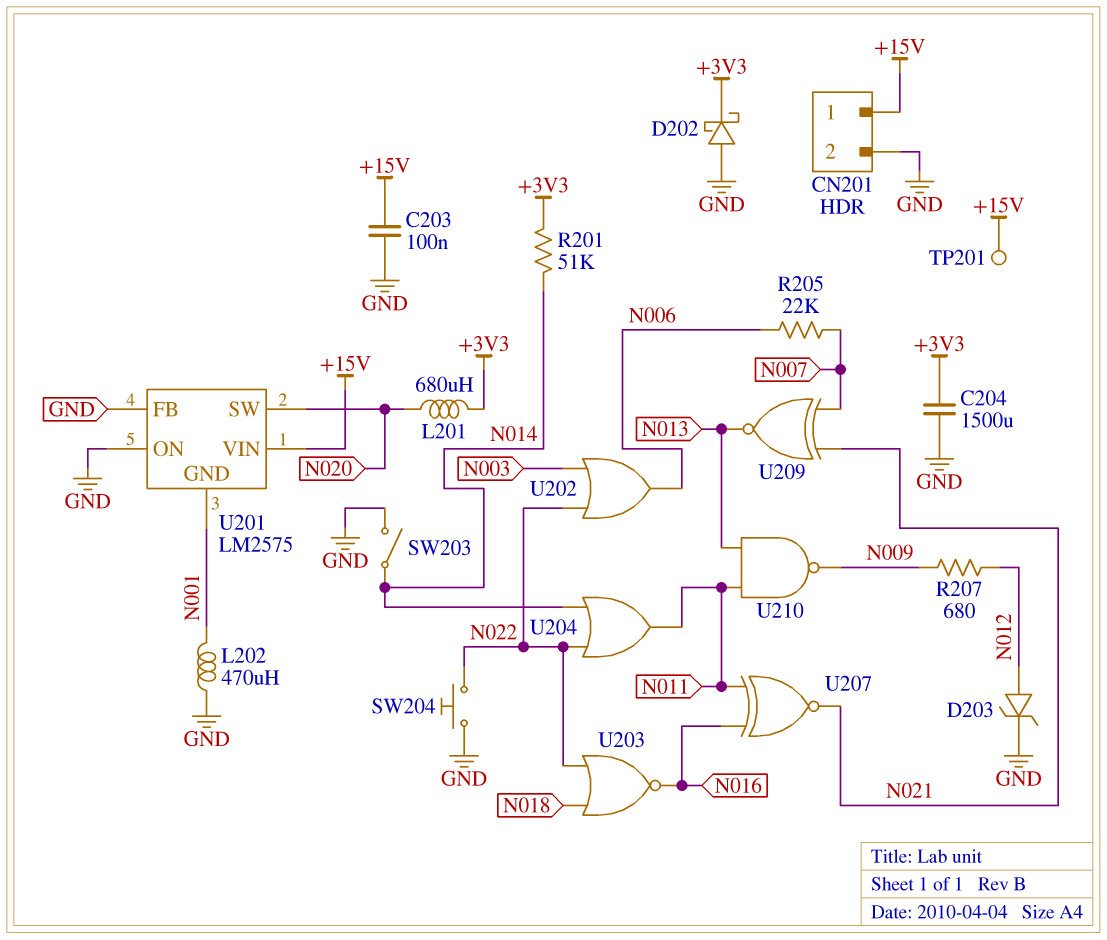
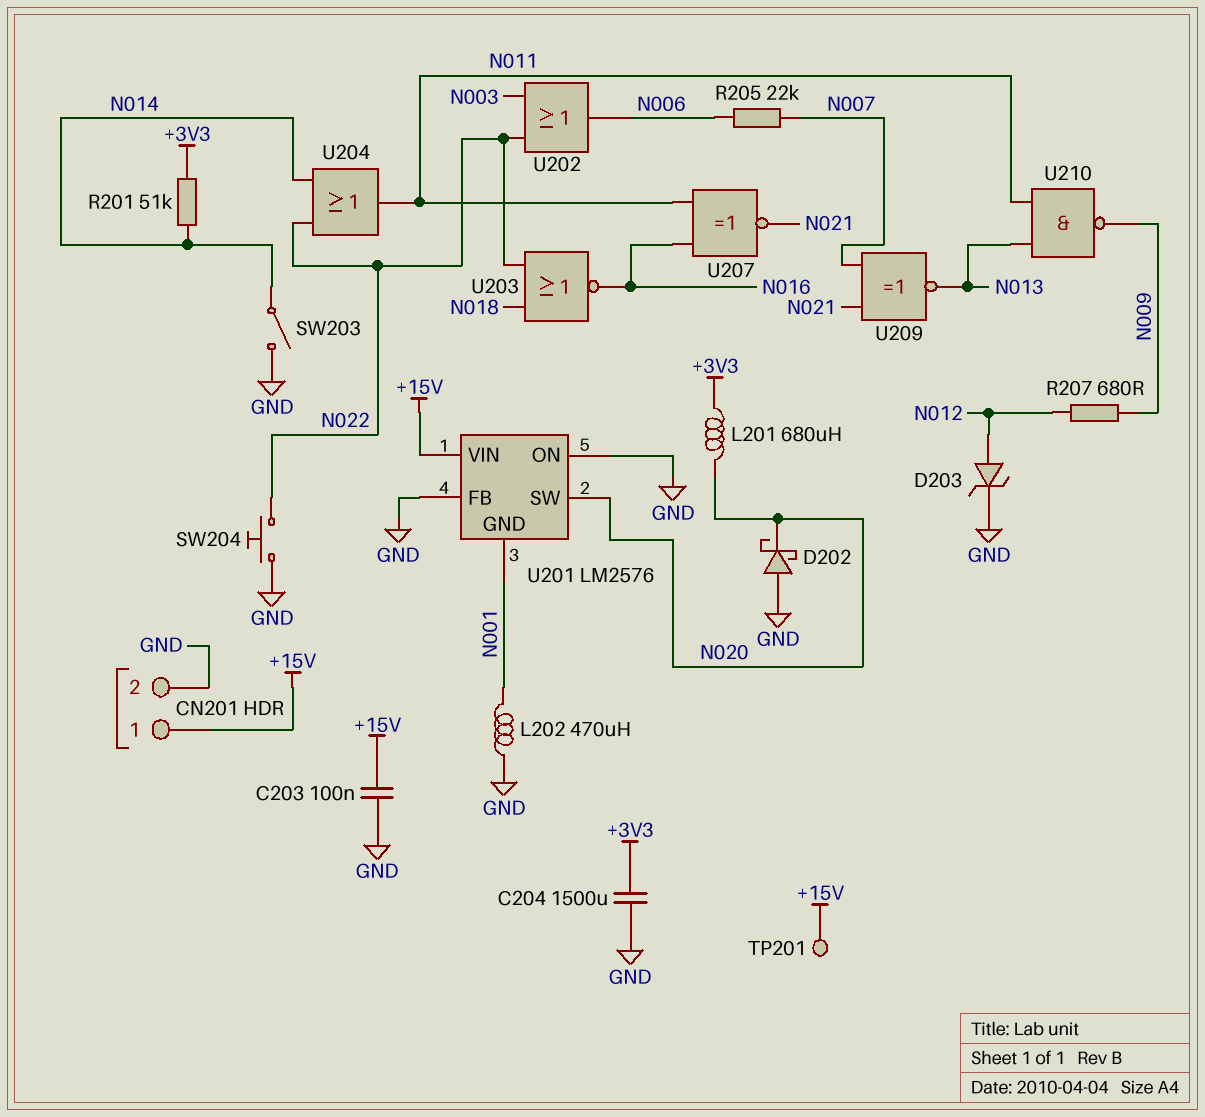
D202: schottky (A GND, K +3V3) -> schottky (A GND, K N020)
U201: LM2575 -> LM2576

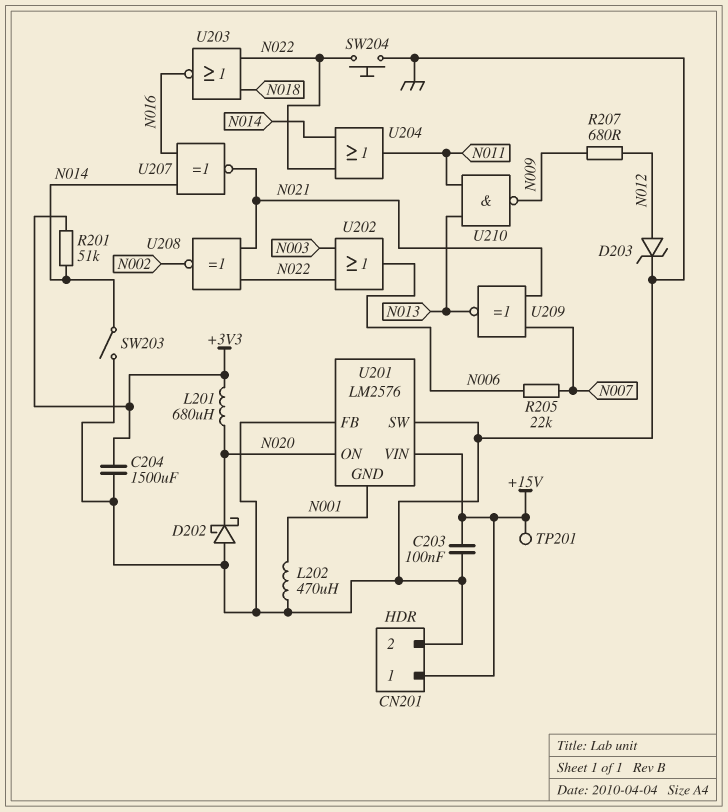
U201 pin ON: GND -> N020
U201 pin SW: N020 -> GND
U207: XNOR (in N011, in N016, out N021) -> XNOR (in N014, in N016, out N021)
U208: none -> XNOR (in N021, in N022, out N002)

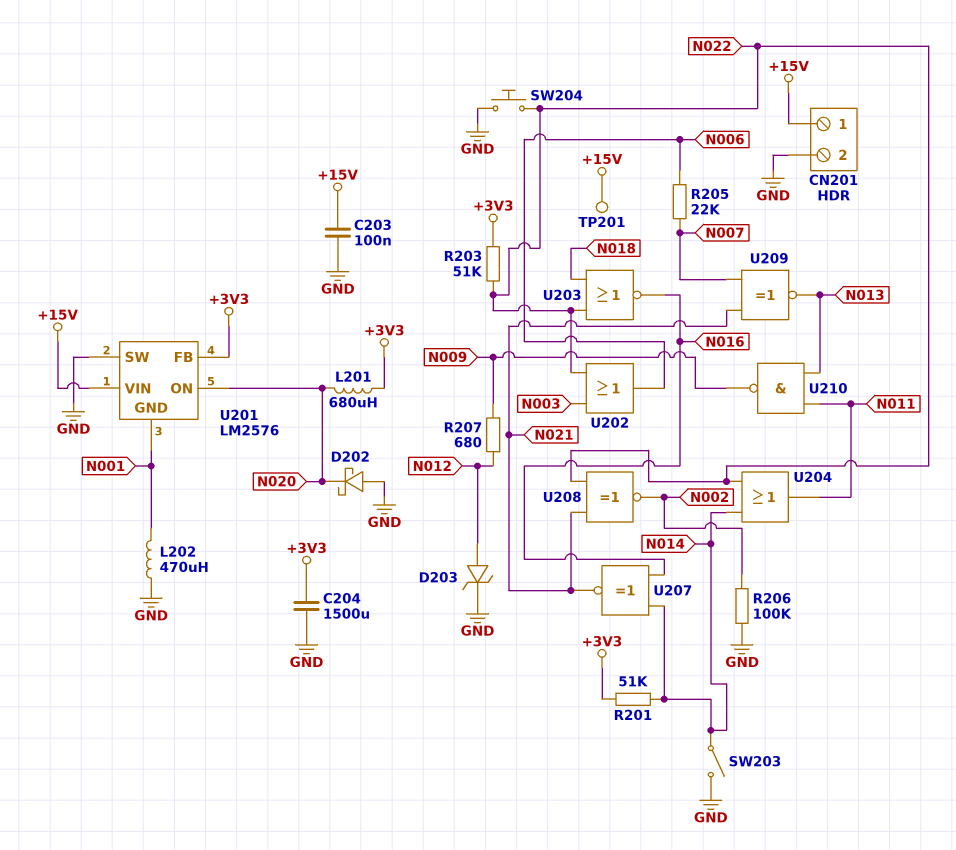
R203: none -> 51k (+3V3, N022)
R206: none -> 100k (GND, N002)
U201 pin FB: GND -> +3V3

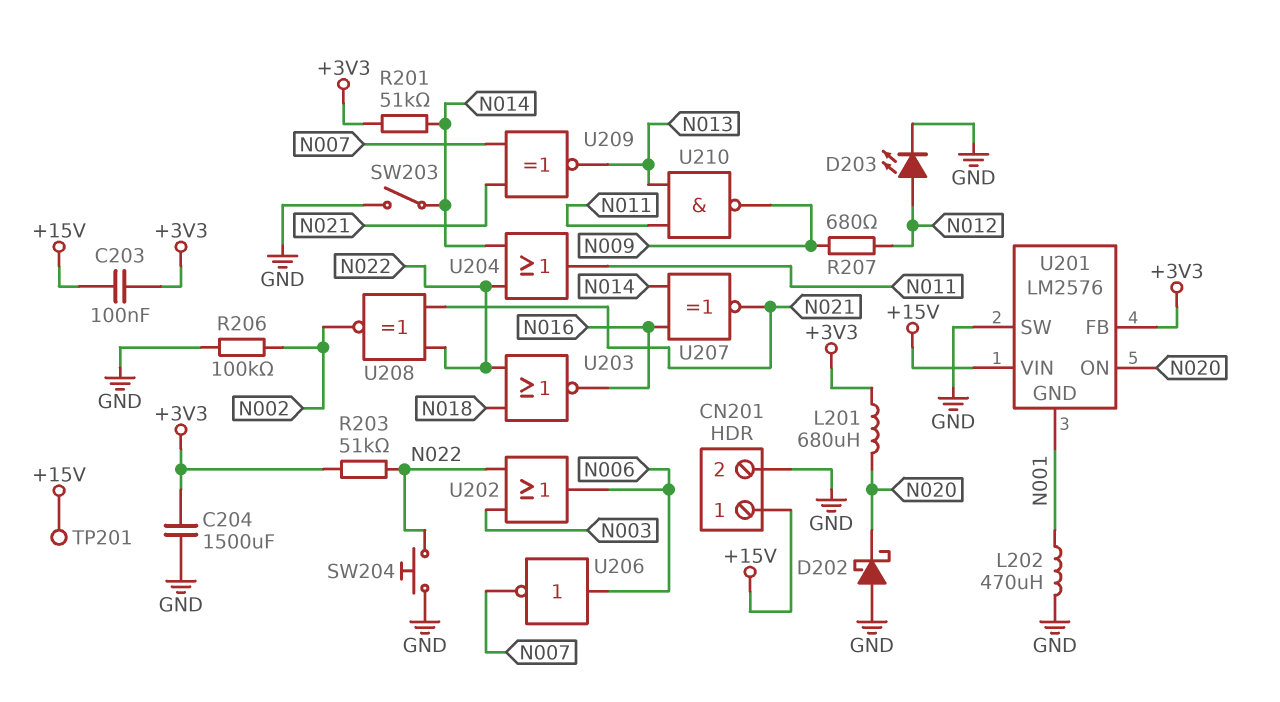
C203: 100nF (+15V, GND) -> 100nF (+3V3, +15V)
D203: zener (A N012, K GND) -> LED (A N012, K GND)
R205: 22k (N006, N007) -> none
U206: none -> NOT (in N006, out N007)

